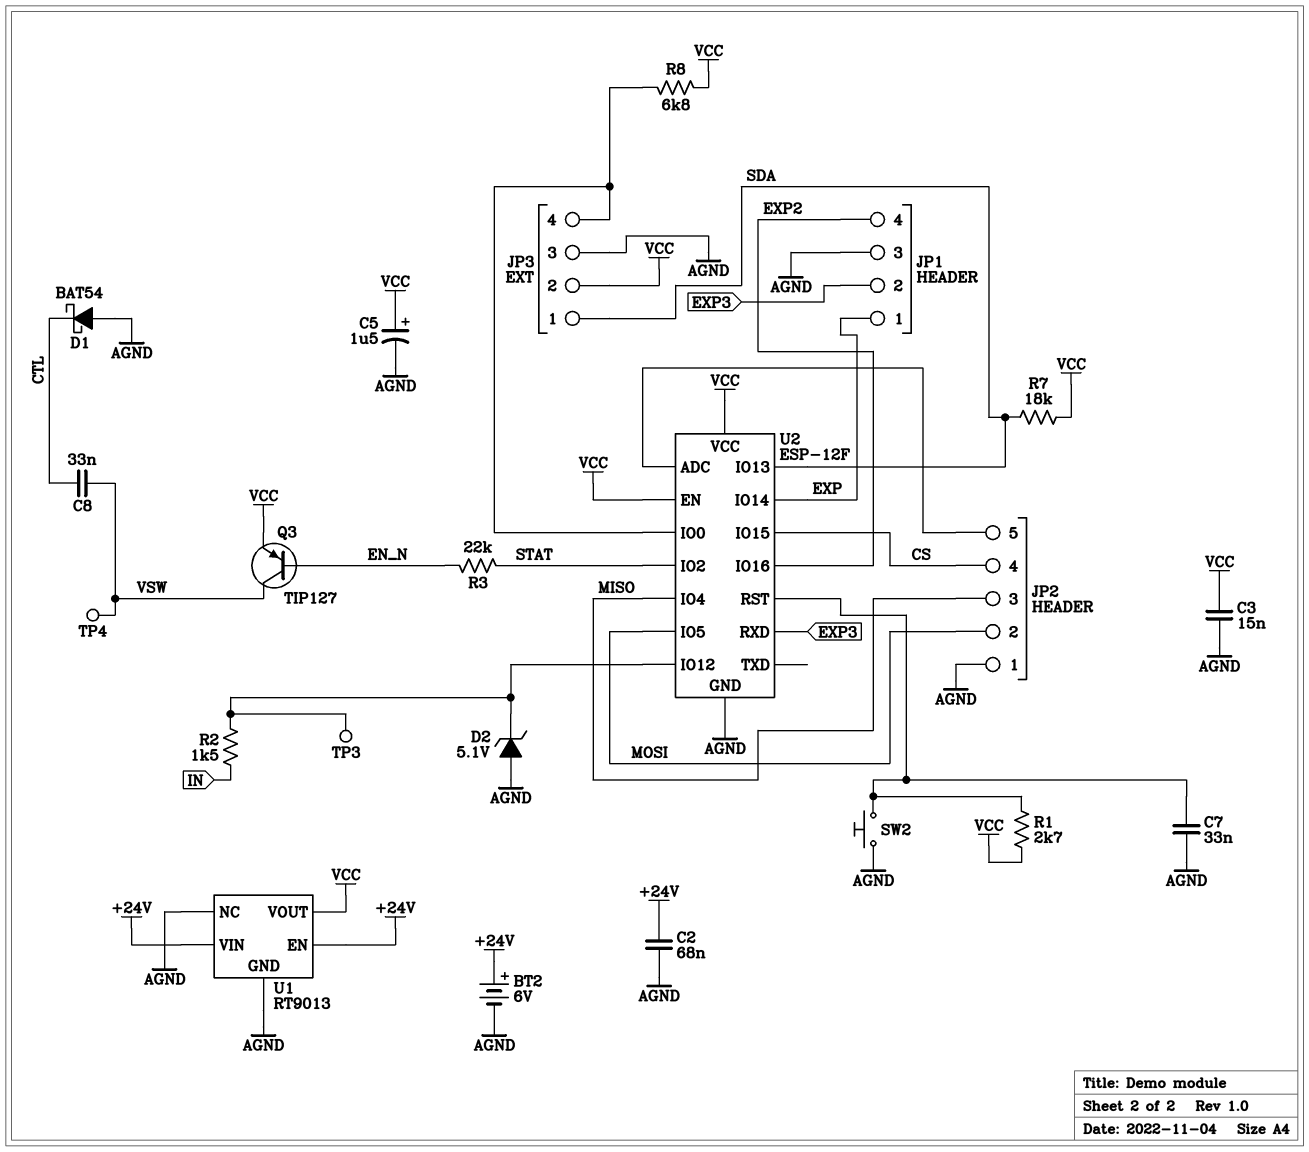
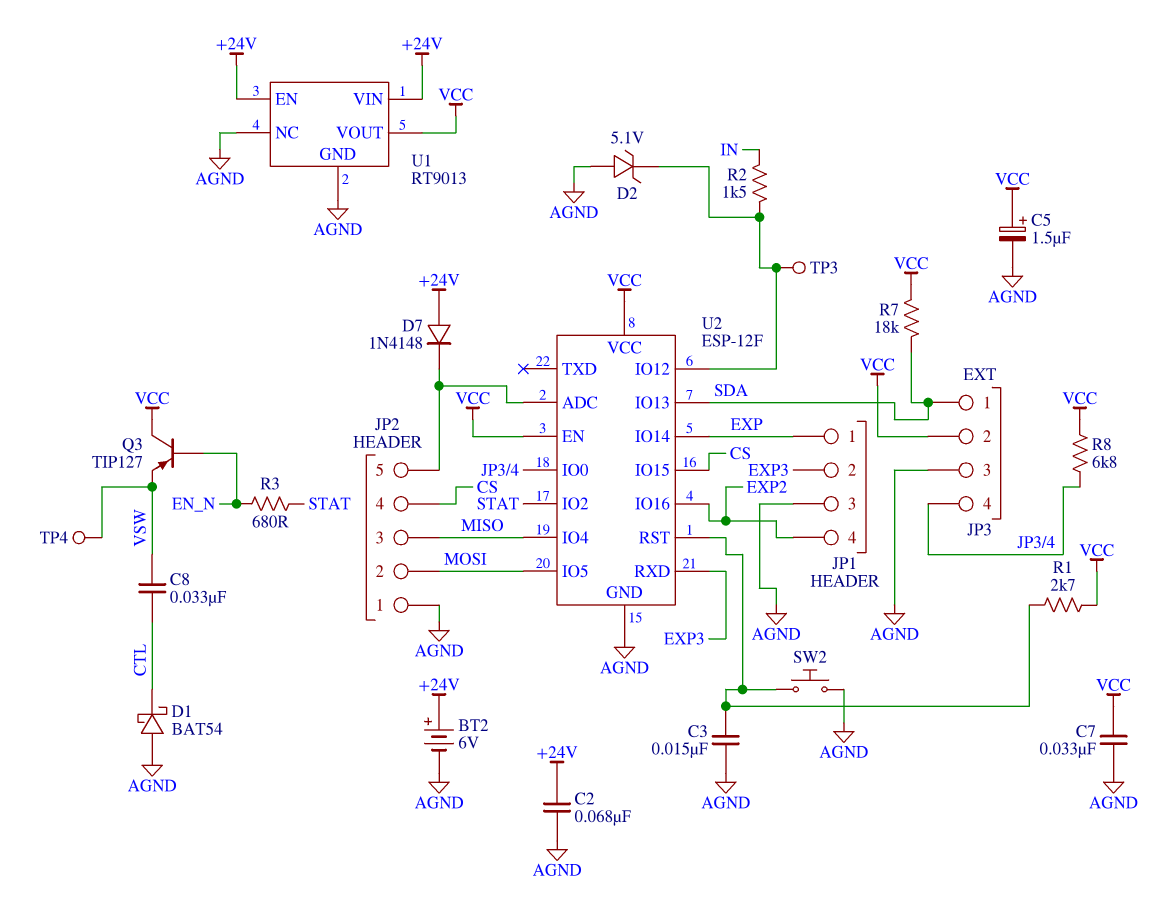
C3: 15nF (AGND, VCC) -> 15nF (AGND, U2/RST)
C7: 33nF (AGND, U2/RST) -> 33nF (AGND, VCC)
D7: none -> diode 1N4148 (A +24V, K JP2/5)
Q3: PNP TIP127 (B EN_N, C VSW, E VCC) -> PNP TIP127 (B EN_N, C VCC, E VSW)
R3: 22k (EN_N, STAT) -> 680 (EN_N, STAT)

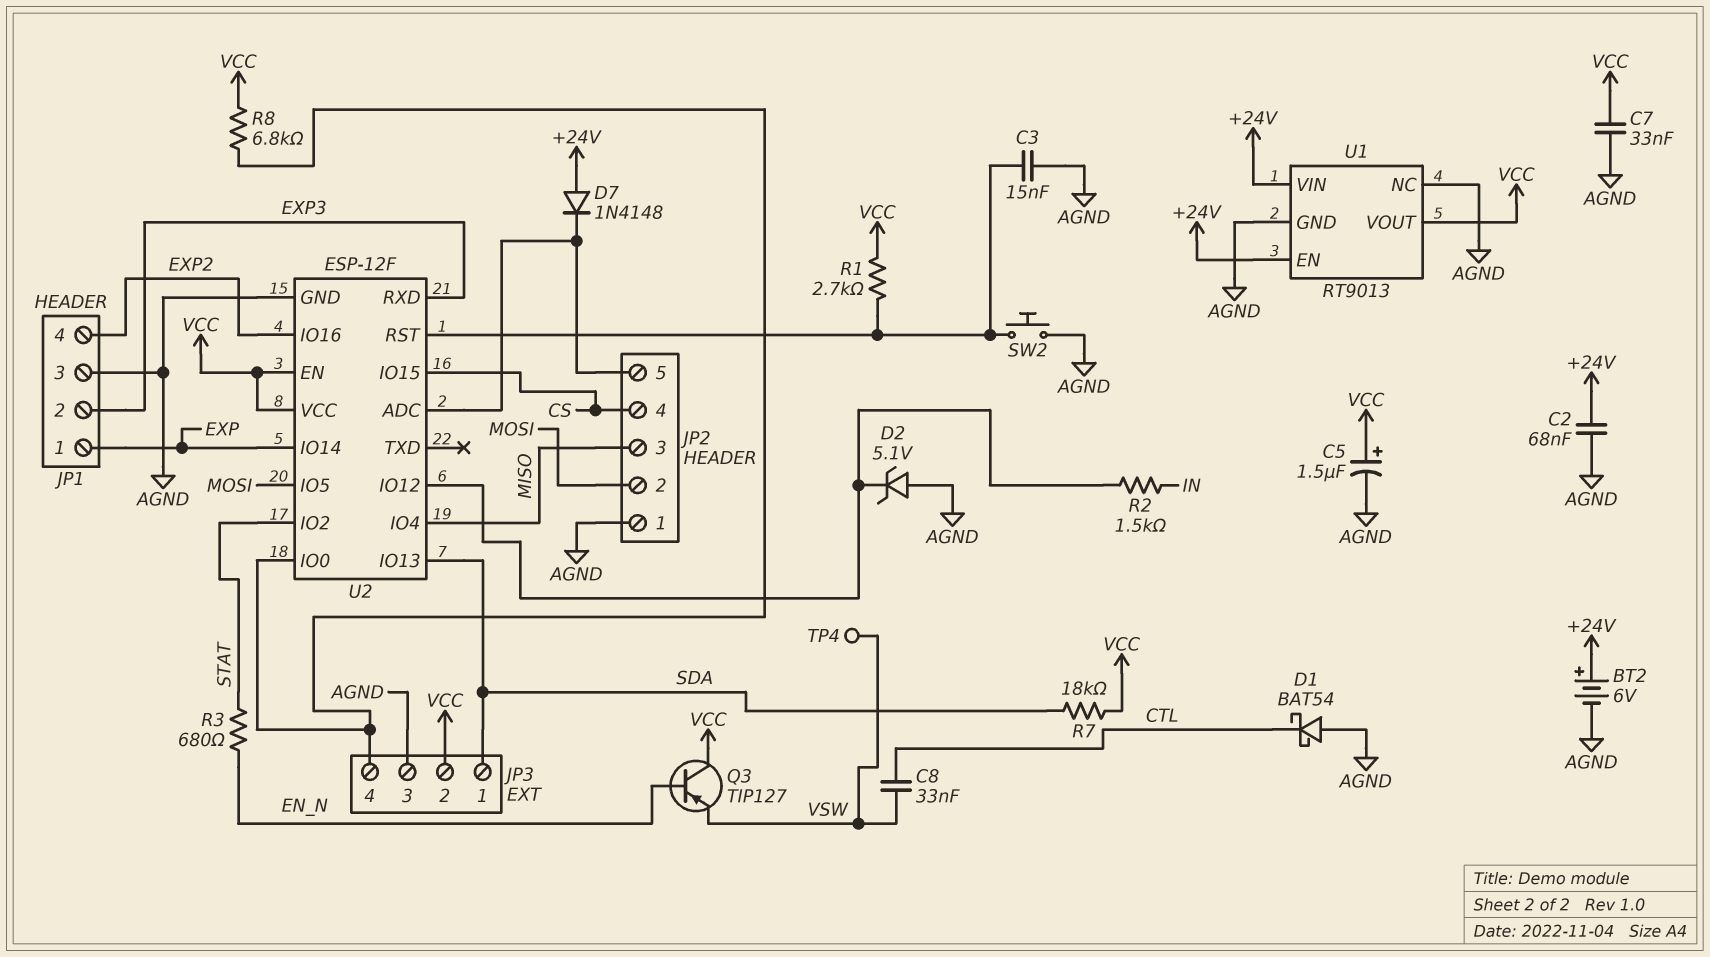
TP3: test point (U2/IO12) -> none

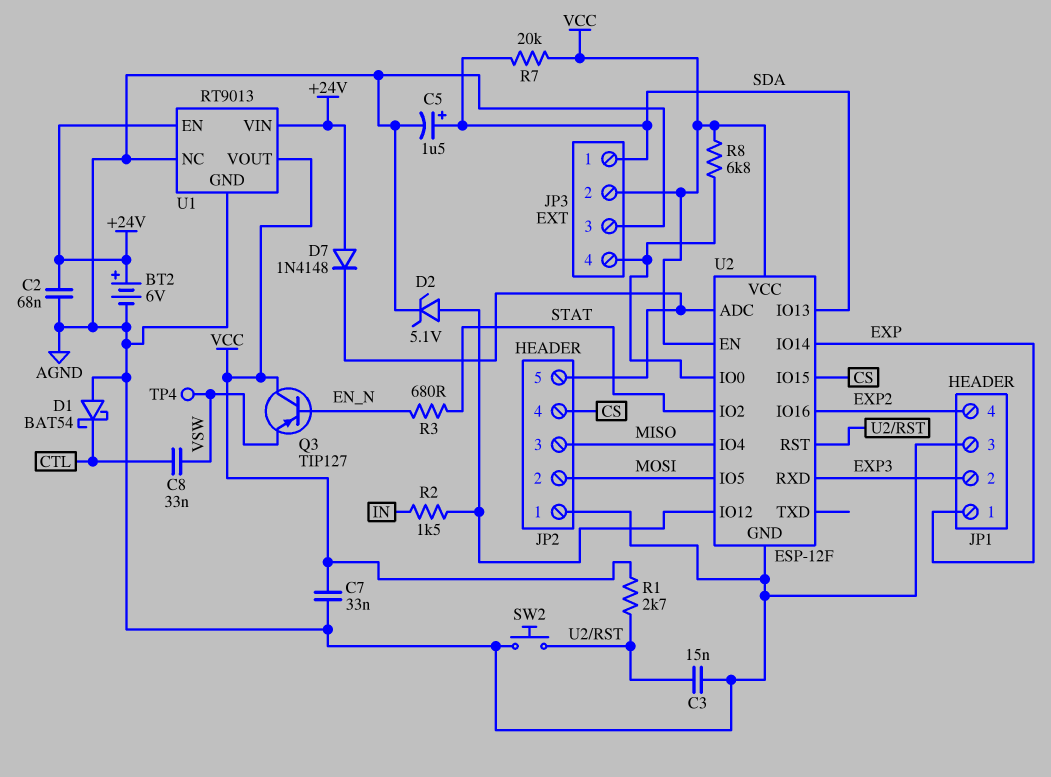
C5: 1.5uF (plus VCC, minus AGND) -> 1.5uF (plus SDA, minus AGND)
D2: zener 5.1V (A AGND, K U2/IO12) -> zener 5.1V (A U2/IO12, K AGND)
R7: 18k (SDA, VCC) -> 20k (SDA, VCC)

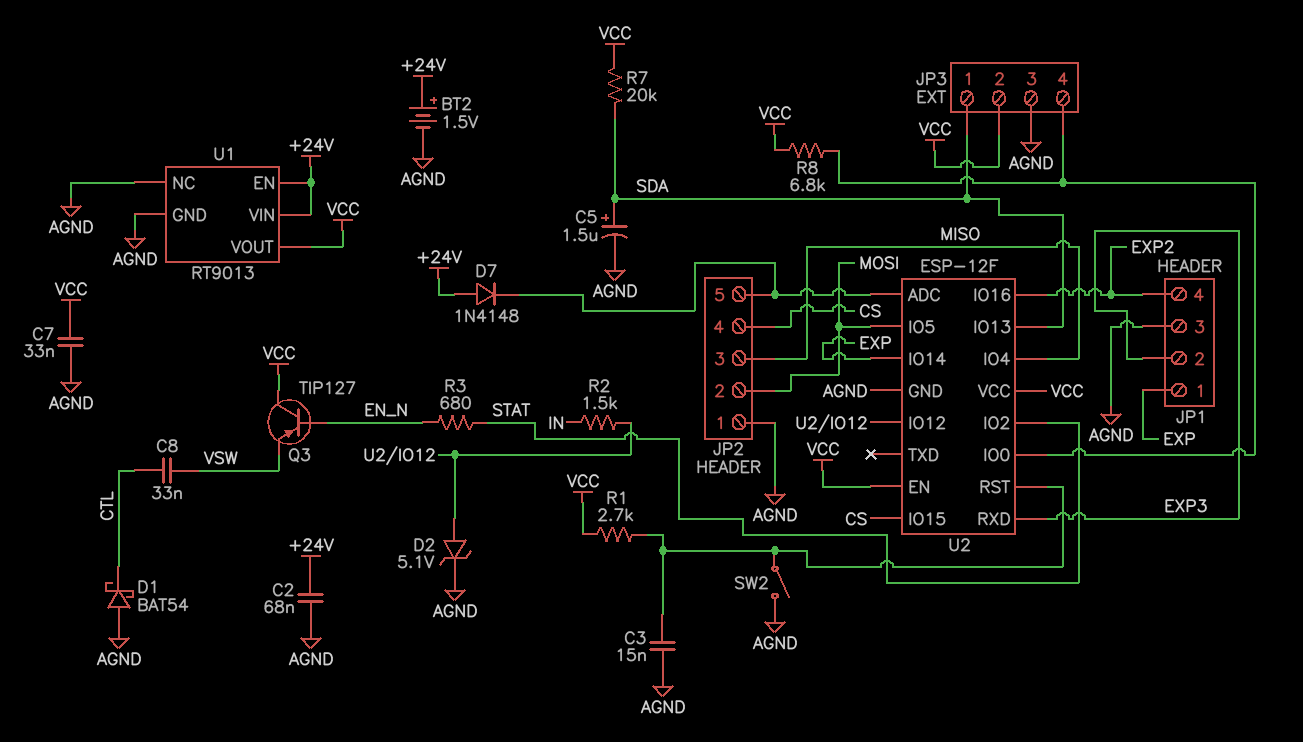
BT2: 6V (plus +24V, minus AGND) -> 1.5V (plus +24V, minus AGND)
SW2: button (AGND, U2/RST) -> switch (AGND, U2/RST)
TP4: test point (VSW) -> none

